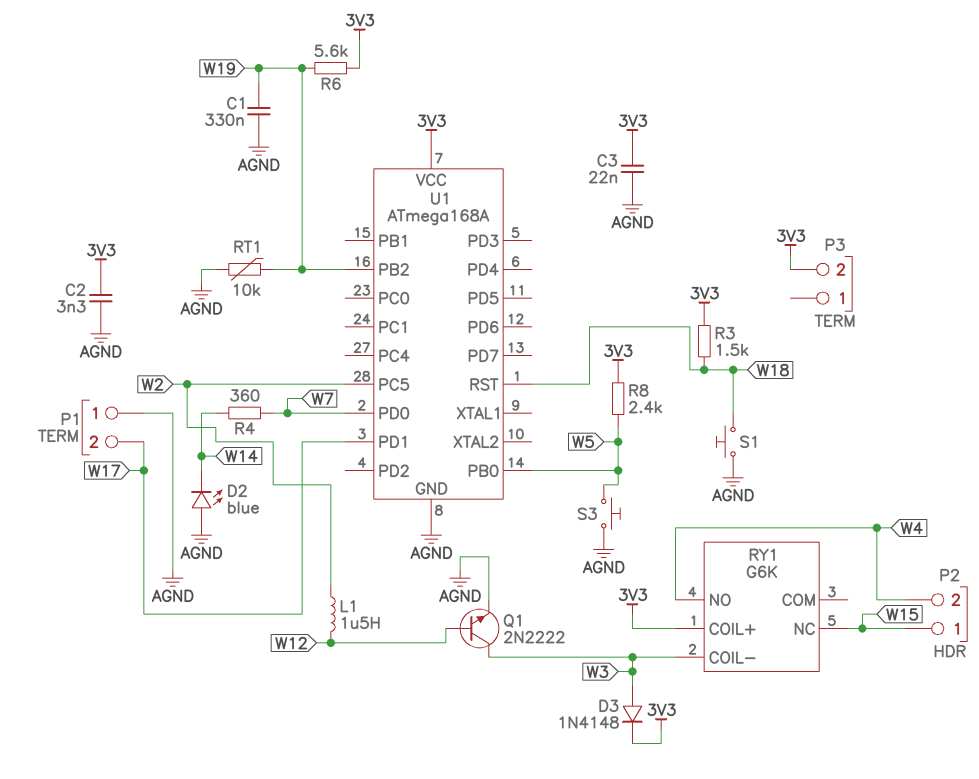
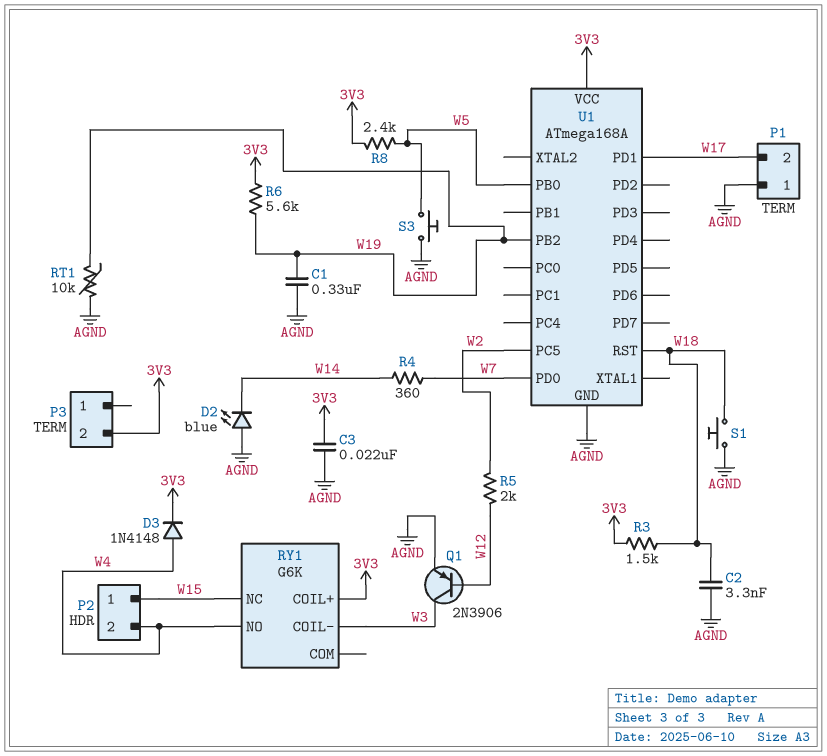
C2: 3.3nF (3V3, AGND) -> 3.3nF (AGND, W18)
D3: diode 1N4148 (A W3, K 3V3) -> diode 1N4148 (A W4, K 3V3)
L1: 1.5uH (W2, W12) -> none
Q1: NPN 2N2222 (B W12, C W3, E AGND) -> PNP 2N3906 (B W12, C W3, E AGND)
R5: none -> 2k (W2, W12)

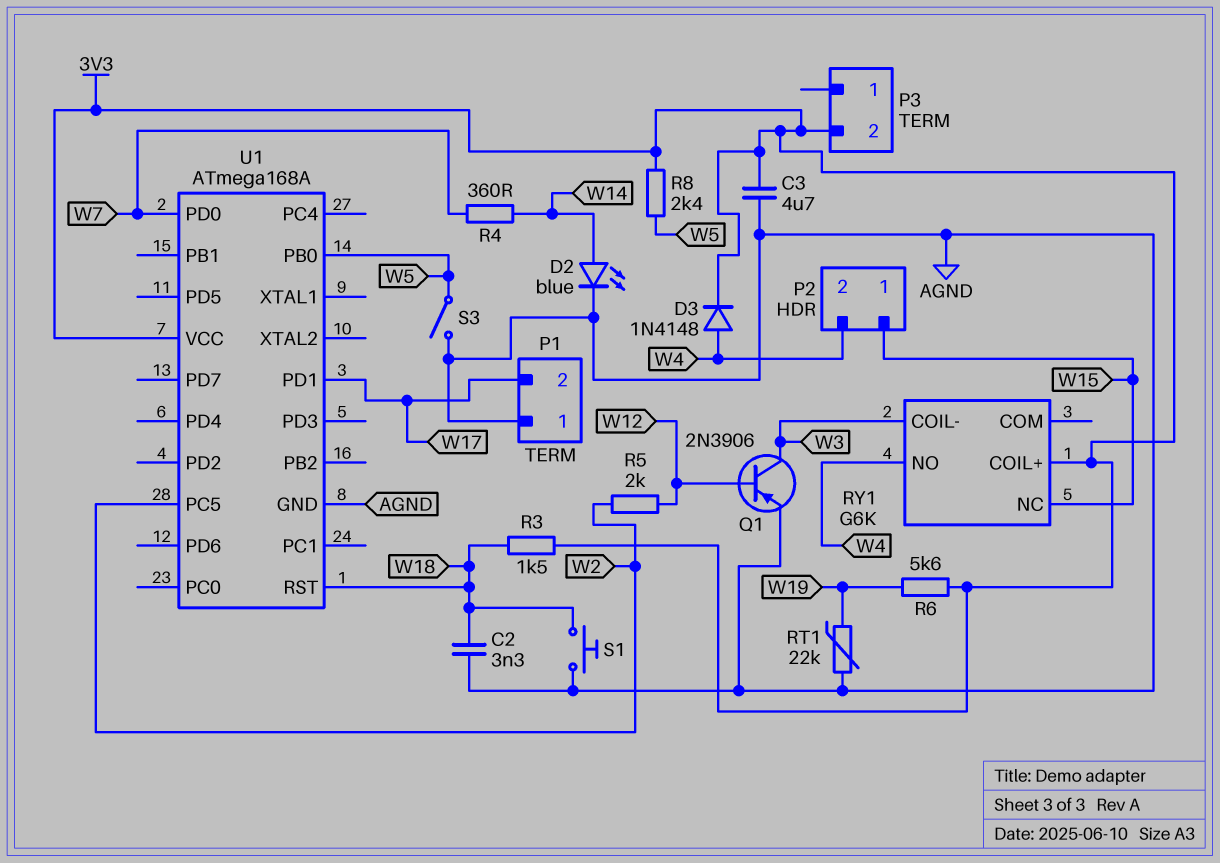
C1: 330nF (AGND, W19) -> none
C3: 22nF (3V3, AGND) -> 4.7uF (3V3, AGND)
D2: LED blue (A AGND, K W14) -> LED blue (A W14, K AGND)
RT1: 10k (AGND, W19) -> 22k (AGND, W19)
S3: button (AGND, W5) -> switch (AGND, W5)
U1 pin PB2: W19 -> none

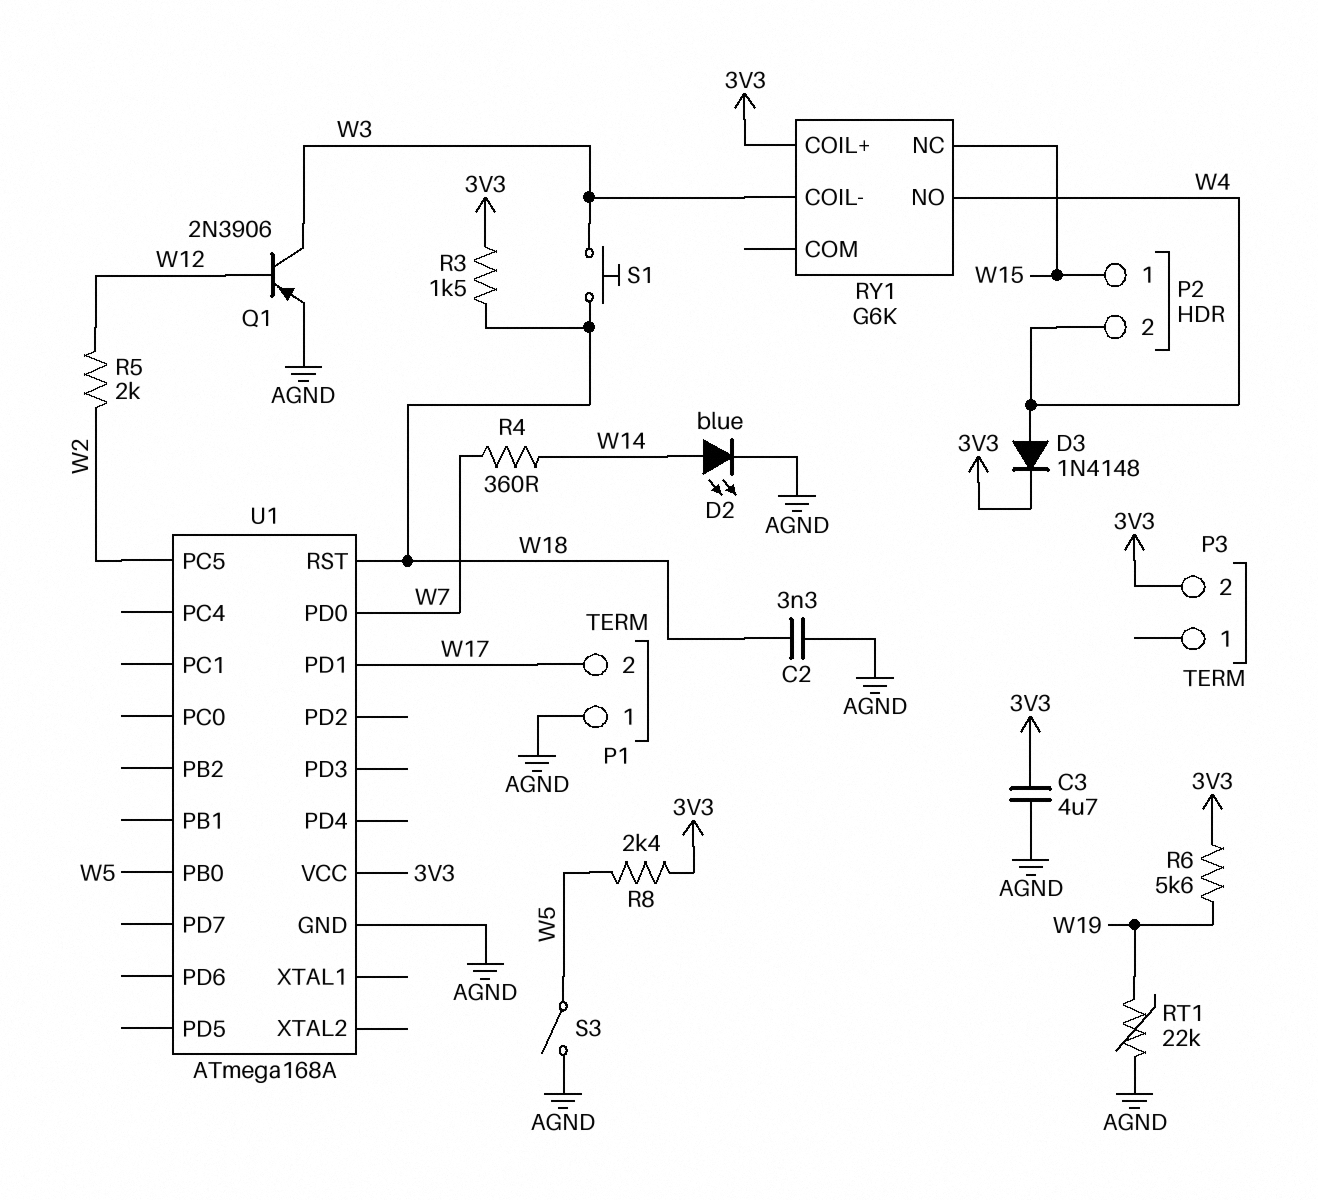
S1: button (AGND, W18) -> button (W3, W18)

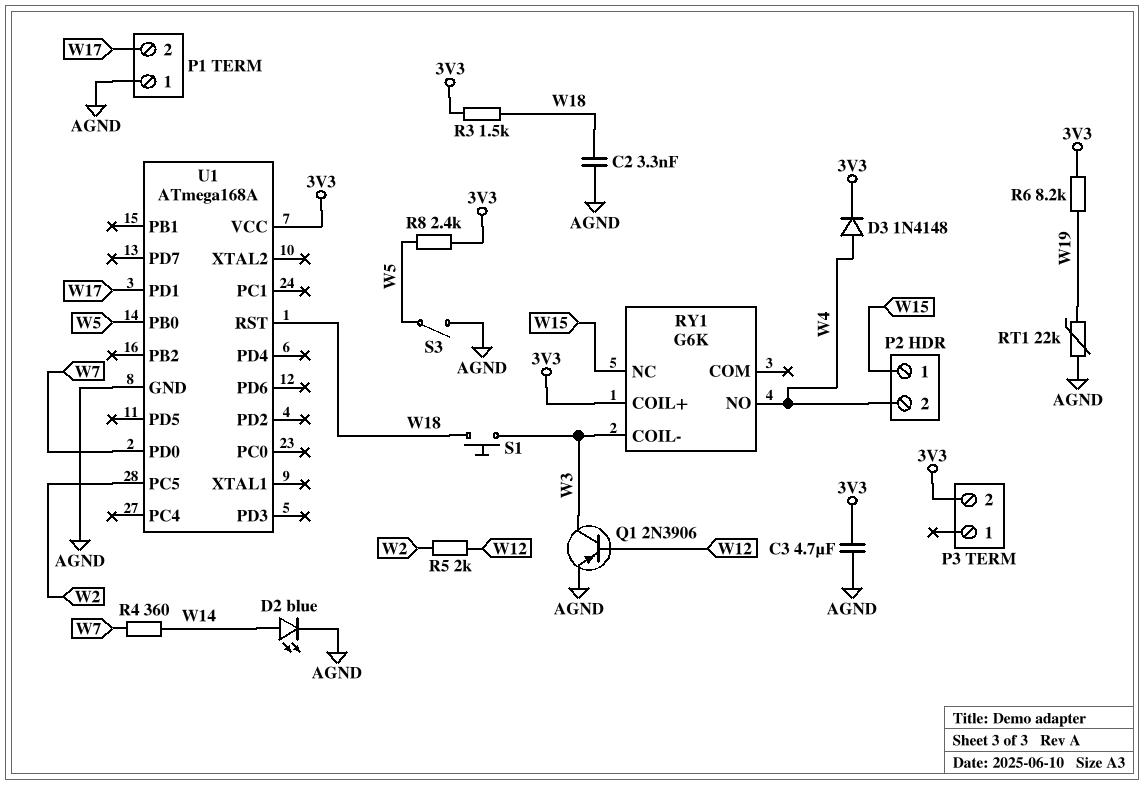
R6: 5.6k (3V3, W19) -> 8.2k (3V3, W19)

